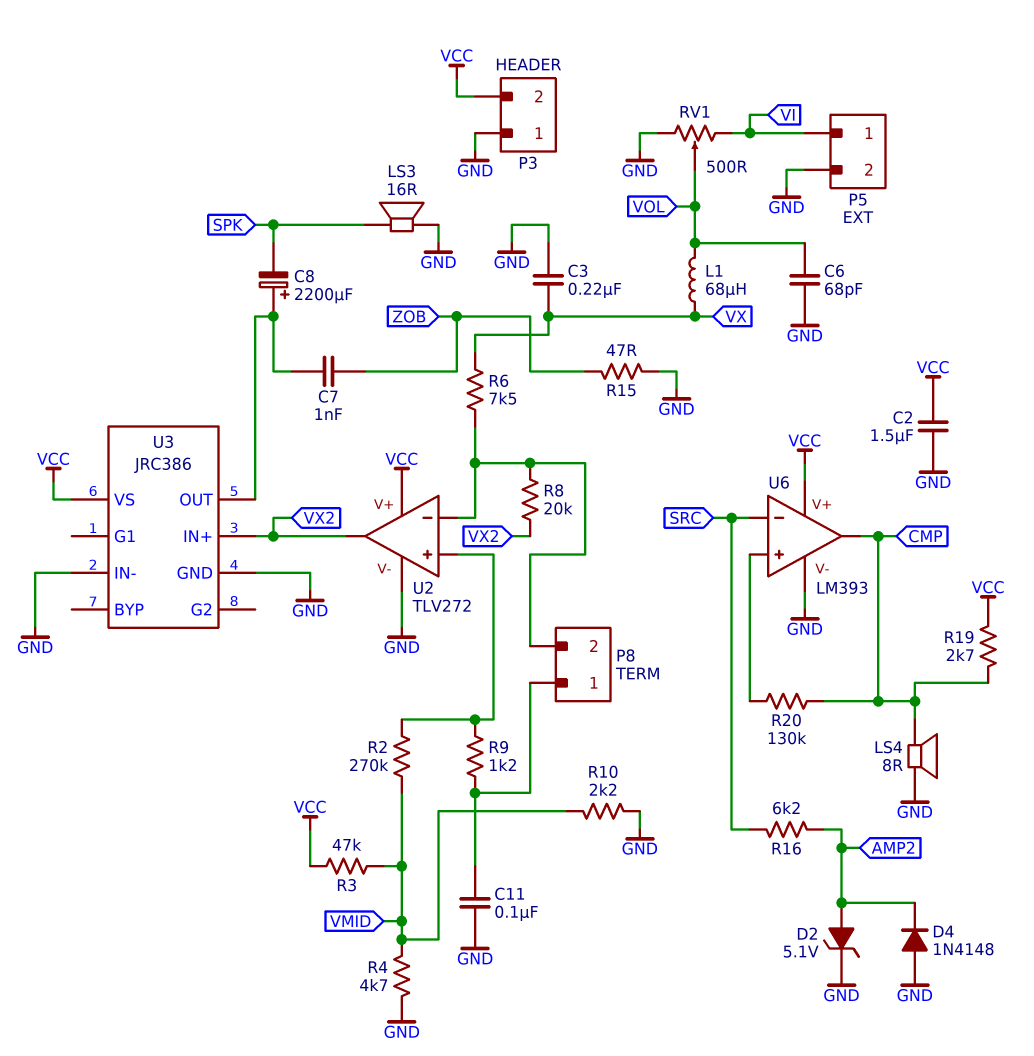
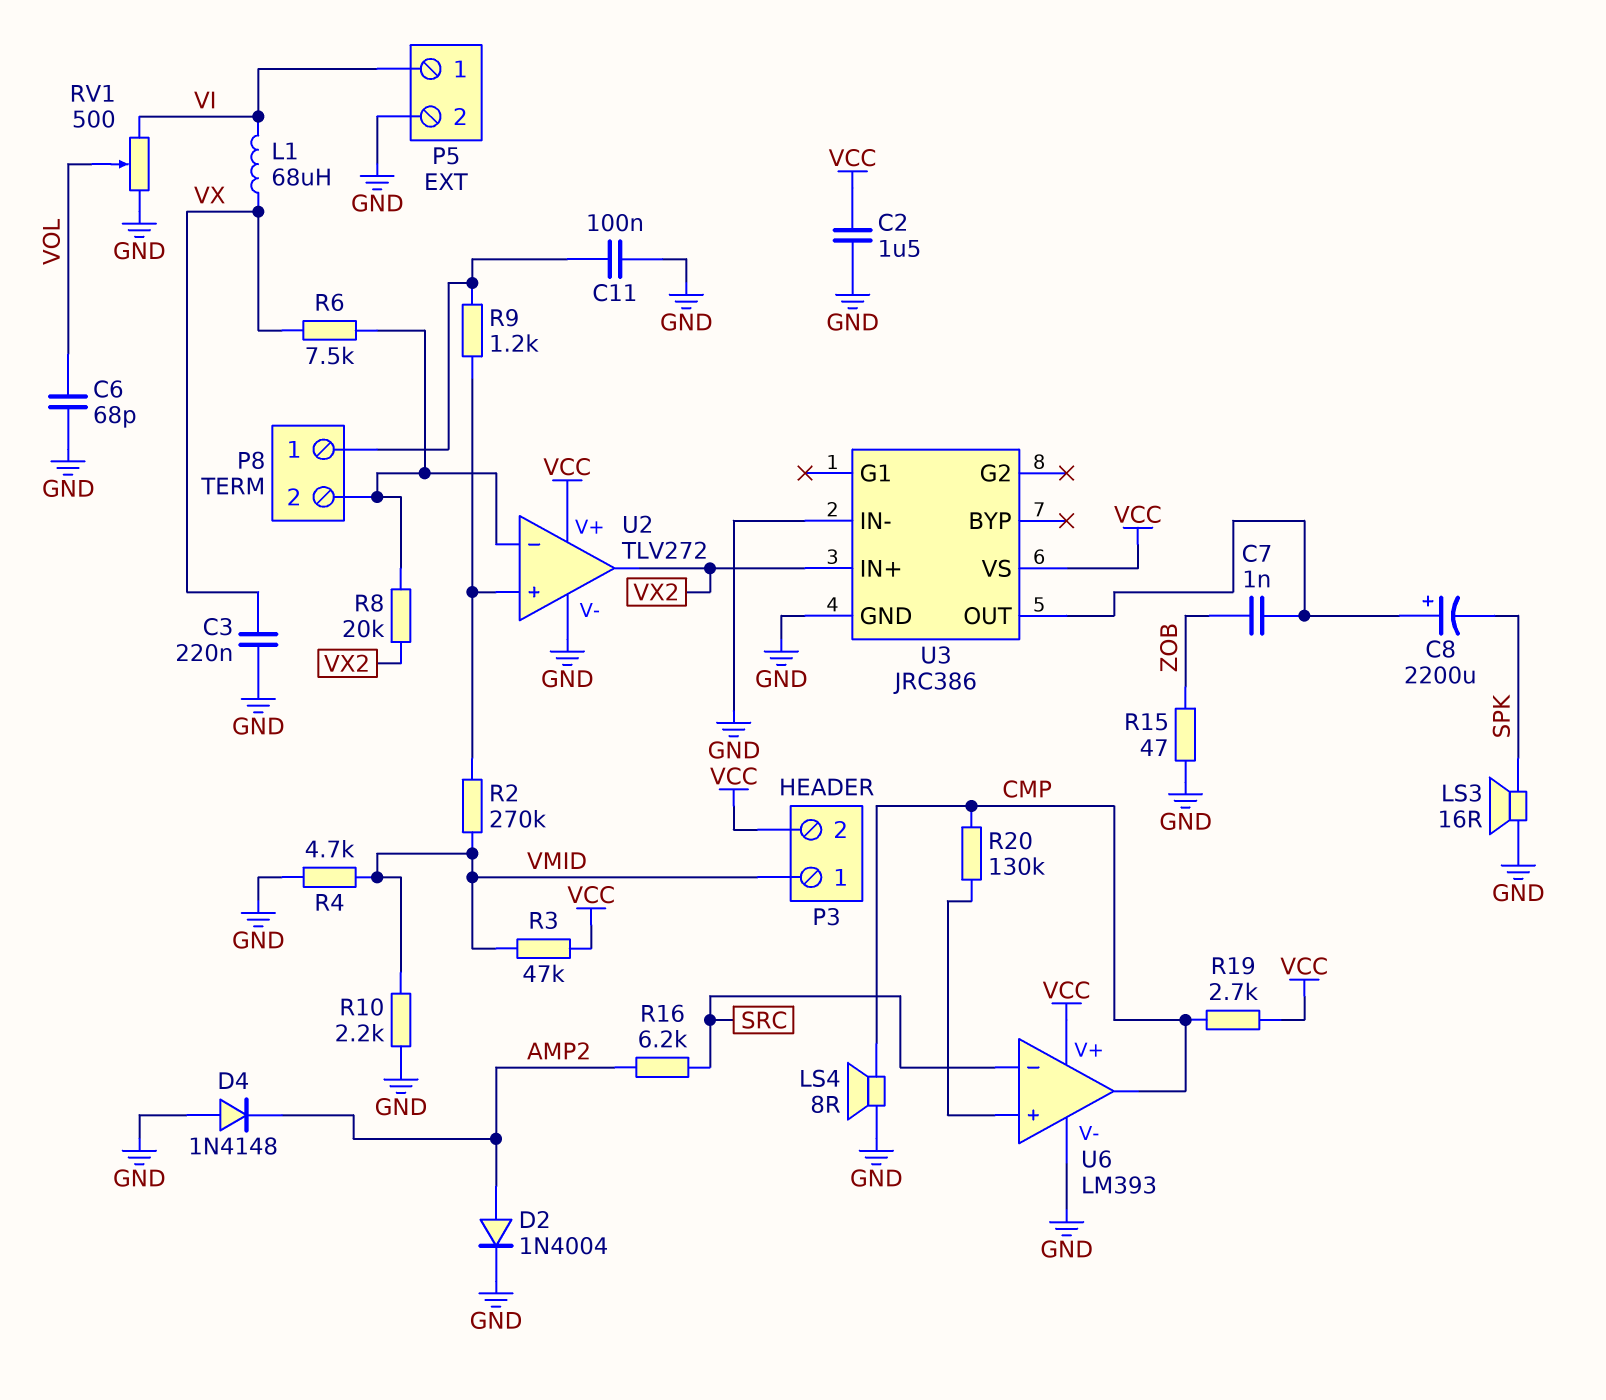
D2: zener 5.1V (A AMP2, K GND) -> diode 1N4004 (A AMP2, K GND)
L1: 68uH (VOL, VX) -> 68uH (VI, VX)
P3 pin 1: GND -> VMID

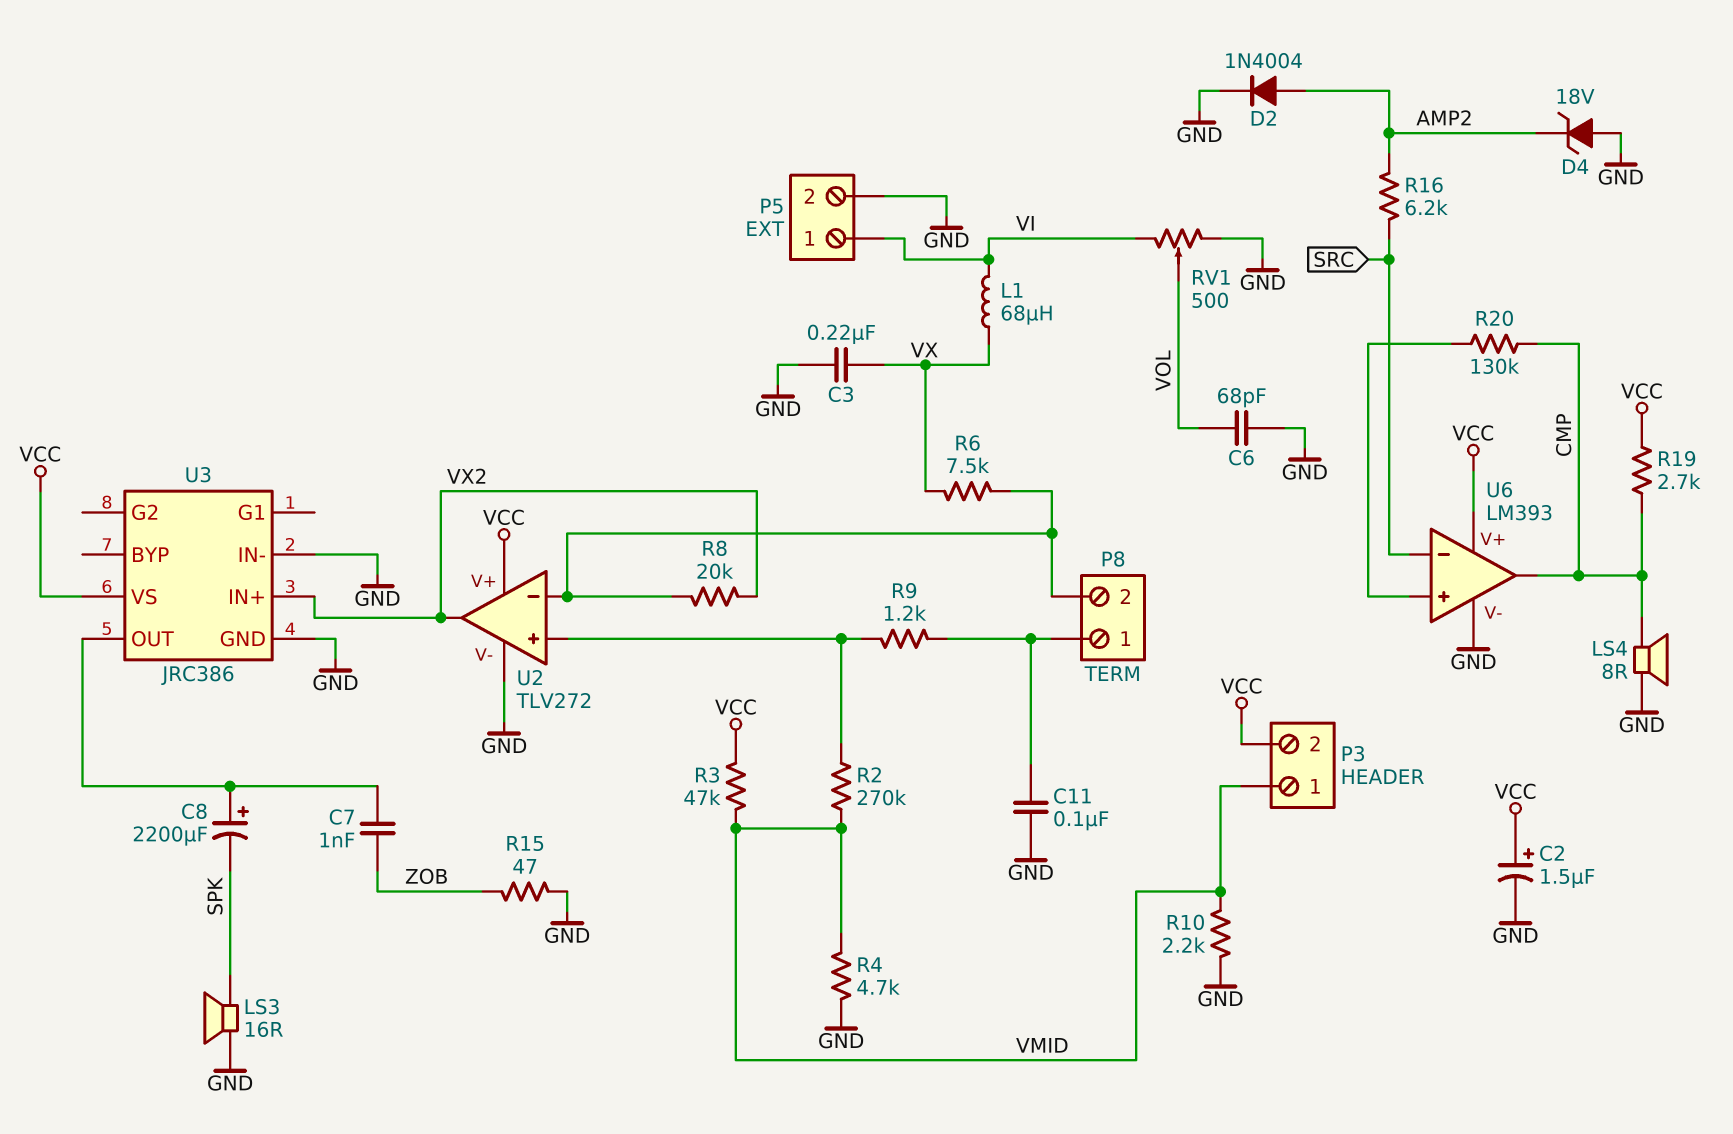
C2: 1.5uF (GND, VCC) -> 1.5uF (plus VCC, minus GND)
D4: diode 1N4148 (A GND, K AMP2) -> zener 18V (A GND, K AMP2)

